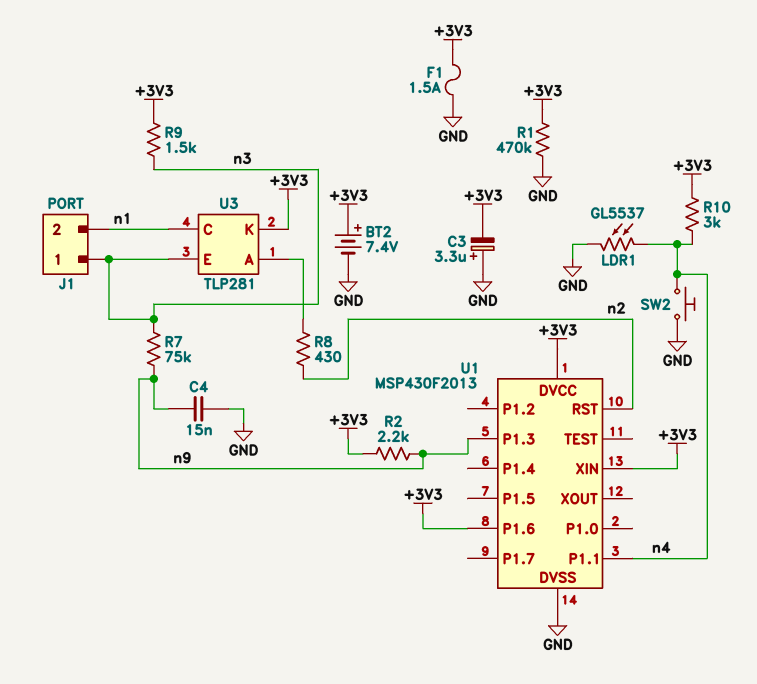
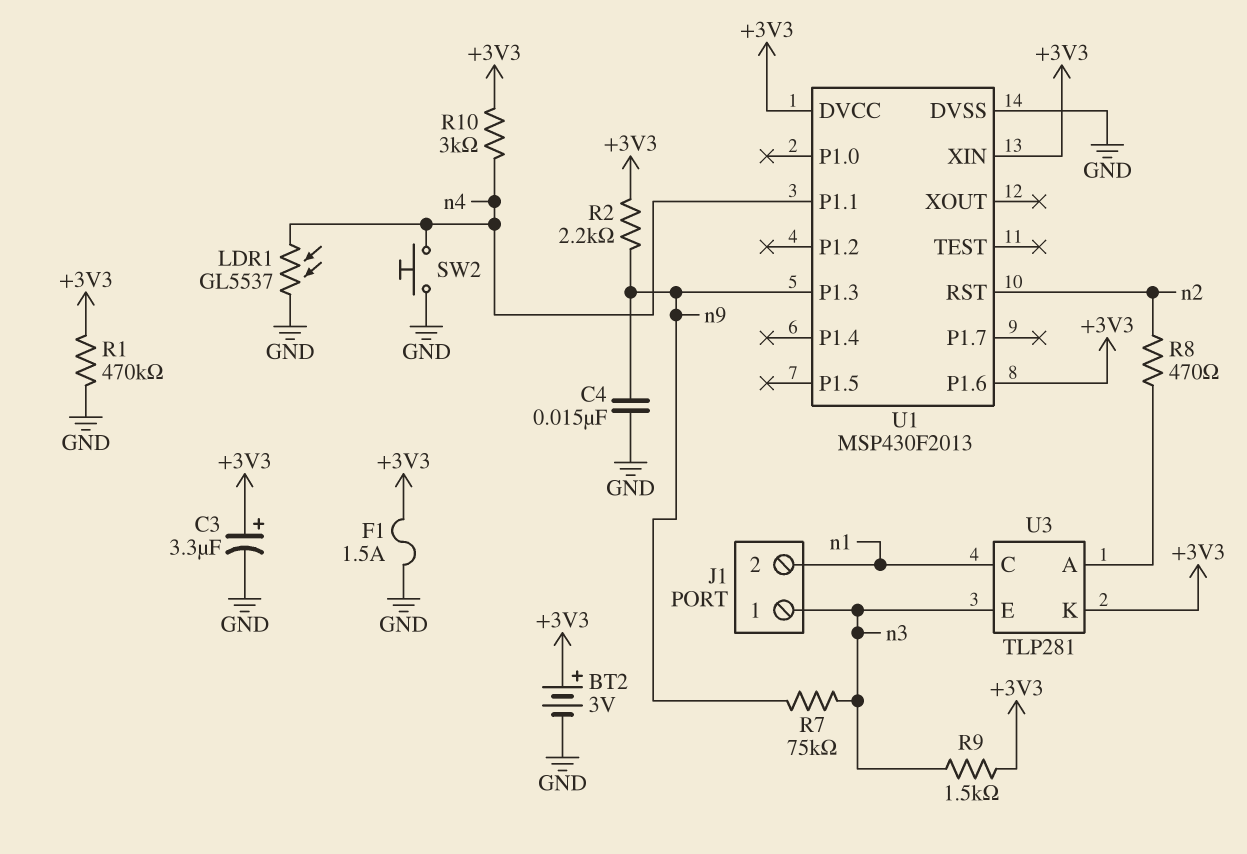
BT2: 7.4V (plus +3V3, minus GND) -> 3V (plus +3V3, minus GND)
C3: 3.3uF (plus GND, minus +3V3) -> 3.3uF (plus +3V3, minus GND)
R8: 430 (U3/A, n2) -> 470 (U3/A, n2)

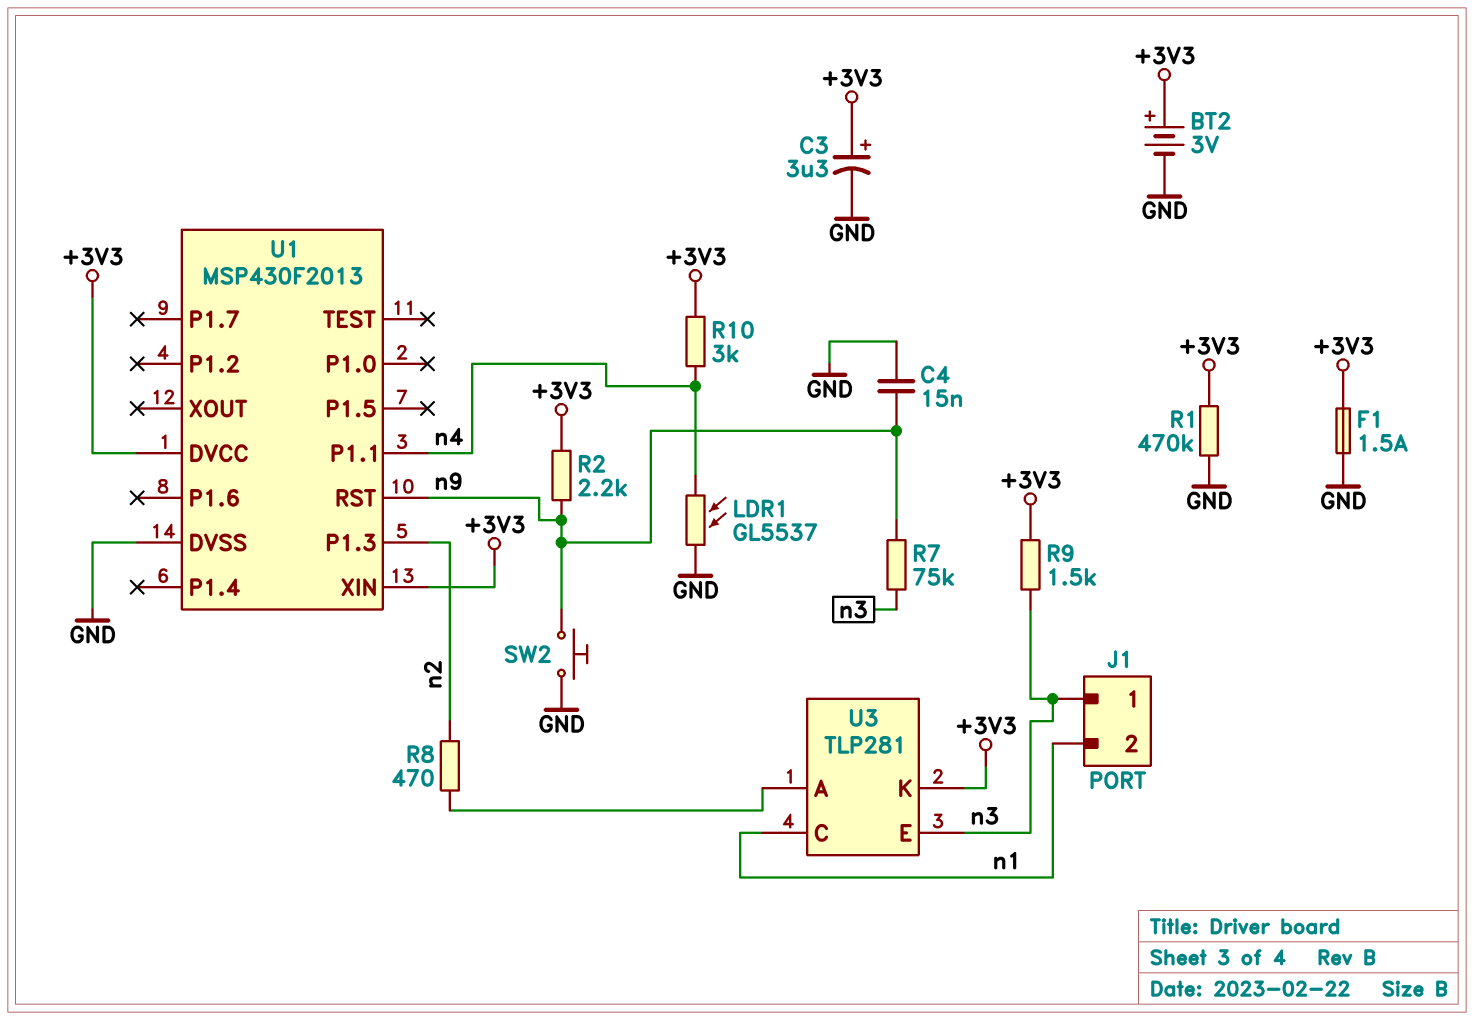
SW2: button (GND, n4) -> button (GND, n9)
U1 pin P1.3: n9 -> n2
U1 pin P1.6: +3V3 -> none
U1 pin RST: n2 -> n9

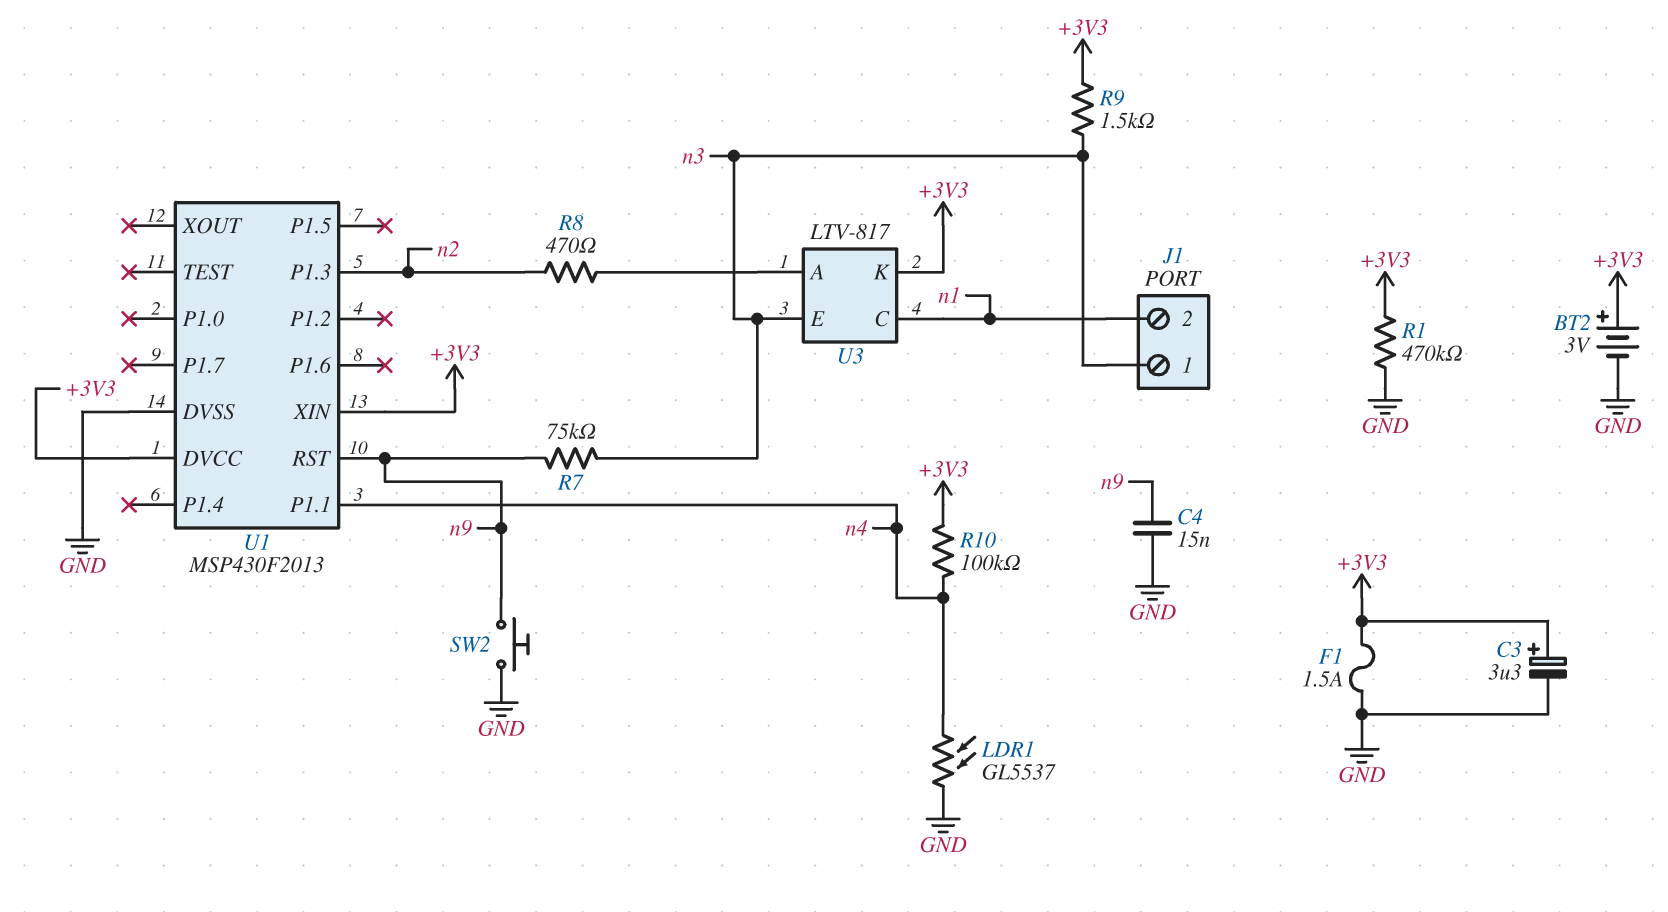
R2: 2.2k (+3V3, n9) -> none
R10: 3k (+3V3, n4) -> 100k (+3V3, n4)
U3: TLP281 -> LTV-817

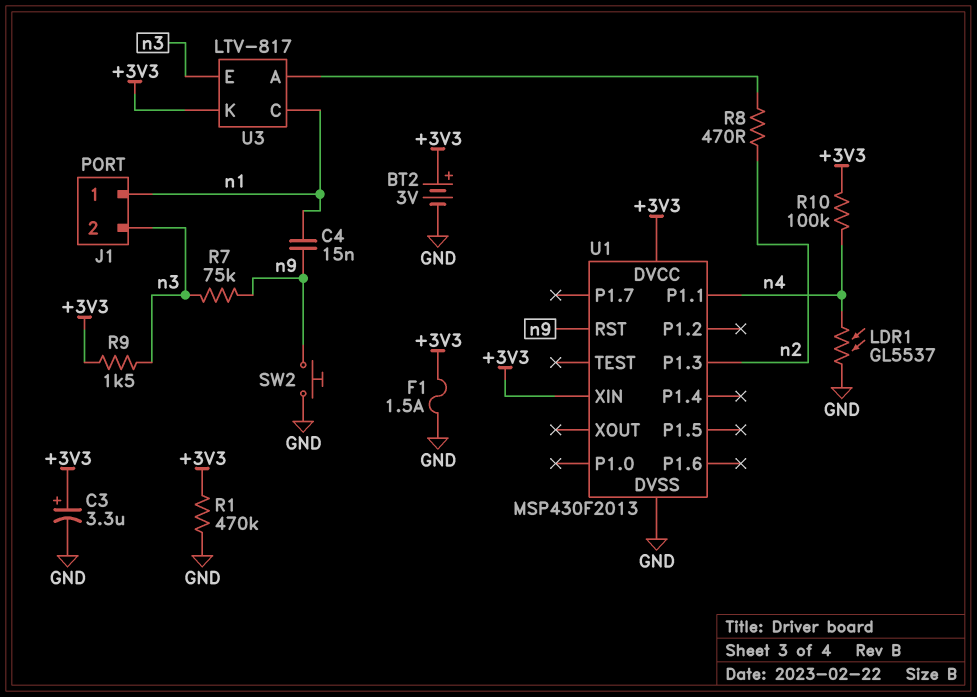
C4: 15nF (GND, n9) -> 15nF (n1, n9)
J1 pin 1: n3 -> n1
J1 pin 2: n1 -> n3

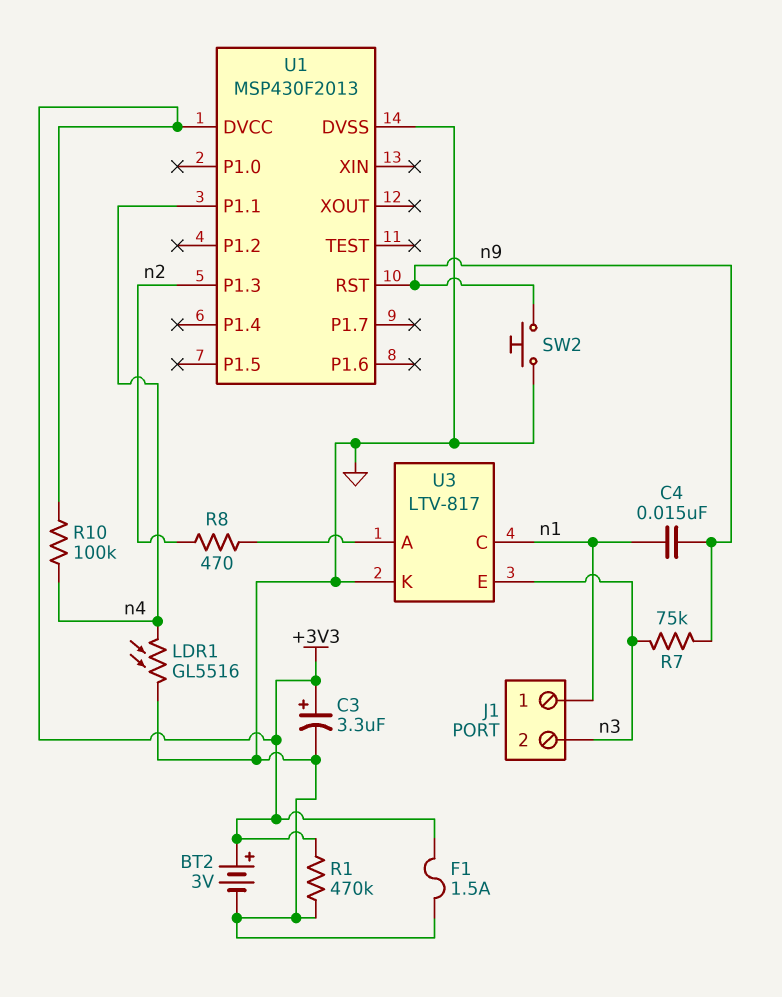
LDR1: GL5537 (GND, n4) -> GL5516 (GND, n4)
R9: 1.5k (+3V3, n3) -> none
U1 pin XIN: +3V3 -> none
U3 pin K: +3V3 -> GND

